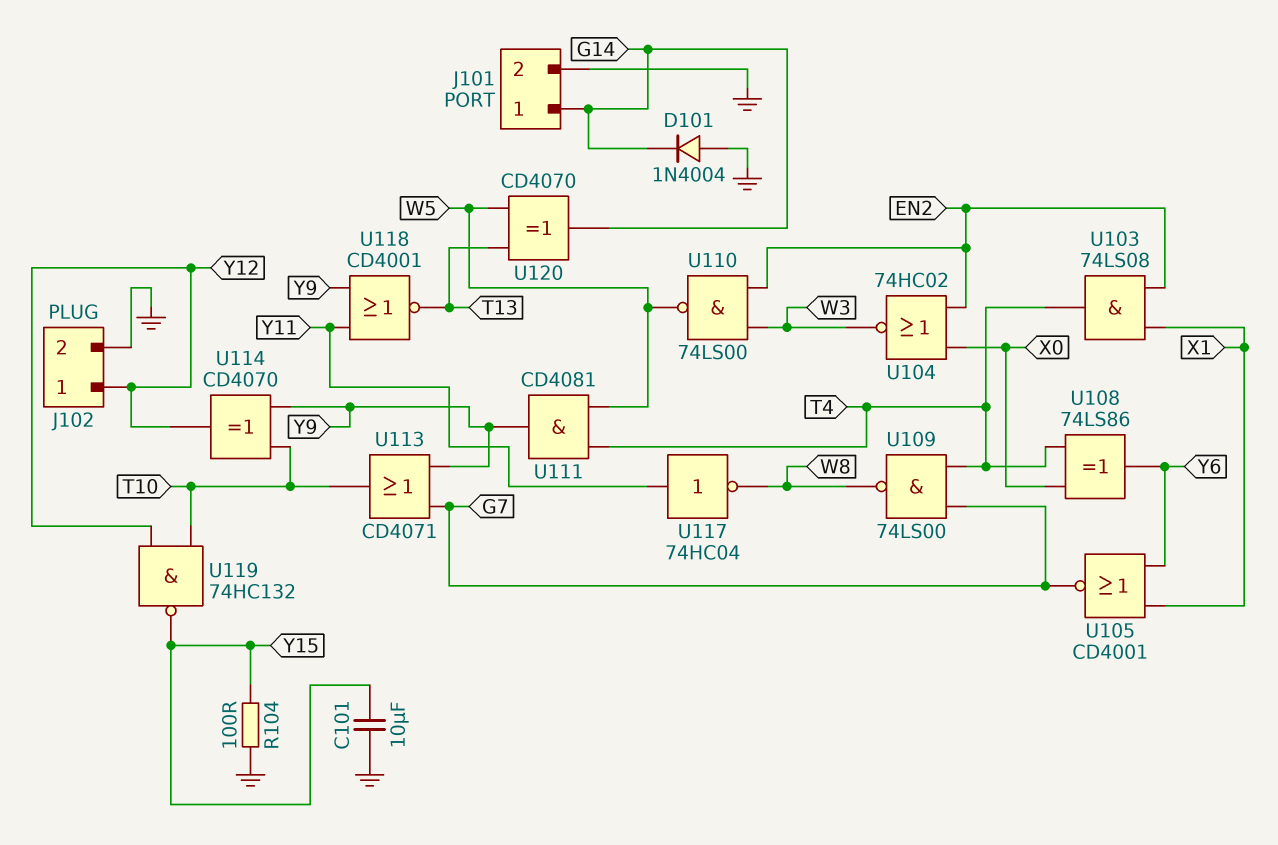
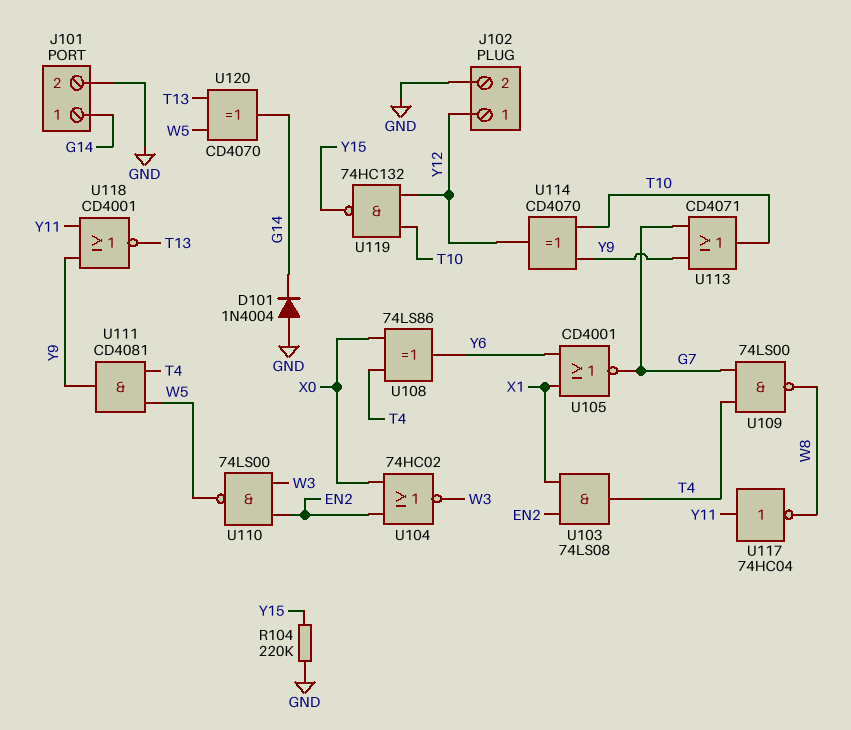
C101: 10uF (GND, Y15) -> none
R104: 100 (GND, Y15) -> 220k (GND, Y15)

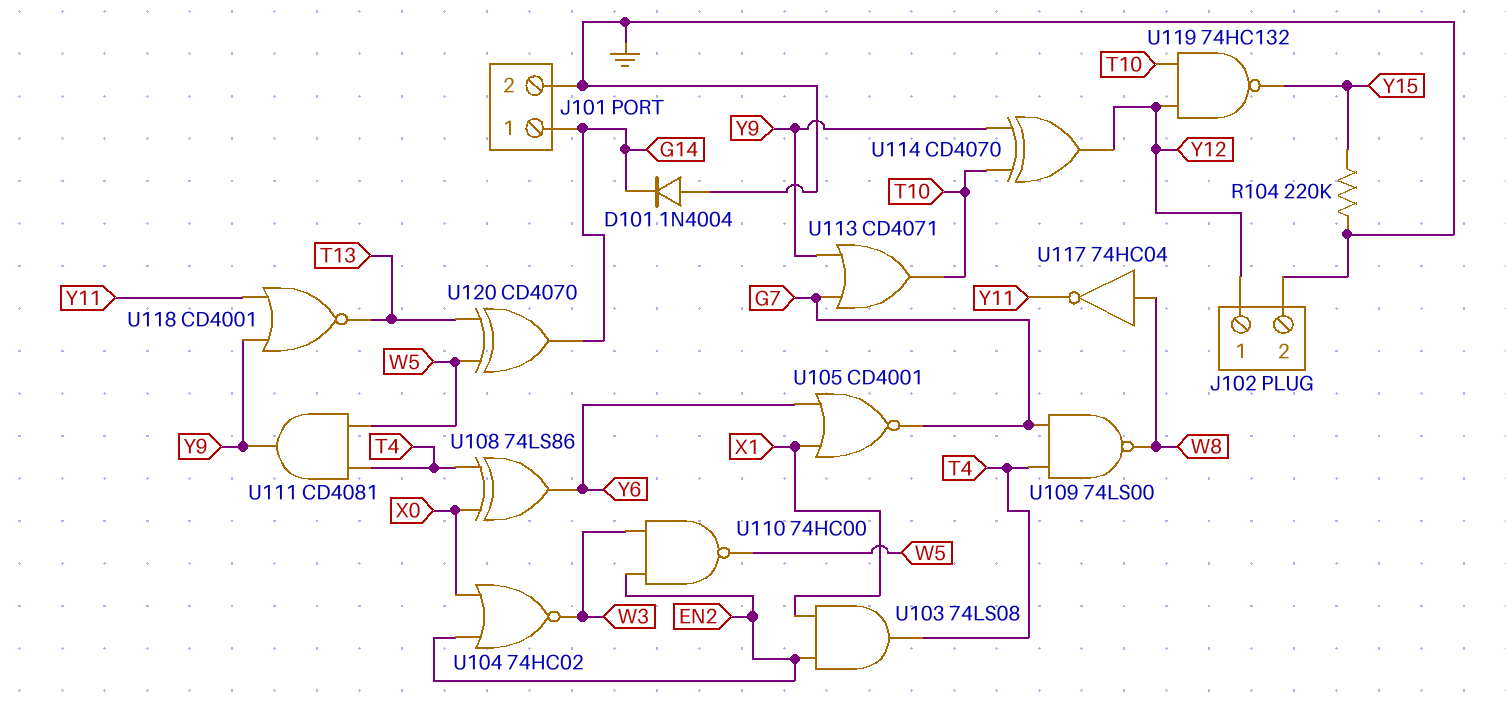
U110: NAND 74LS00 (in EN2, in W3, out W5) -> NAND 74HC00 (in EN2, in W3, out W5)
U117: NOT 74HC04 (in Y11, out W8) -> NOT 74HC04 (in W8, out Y11)

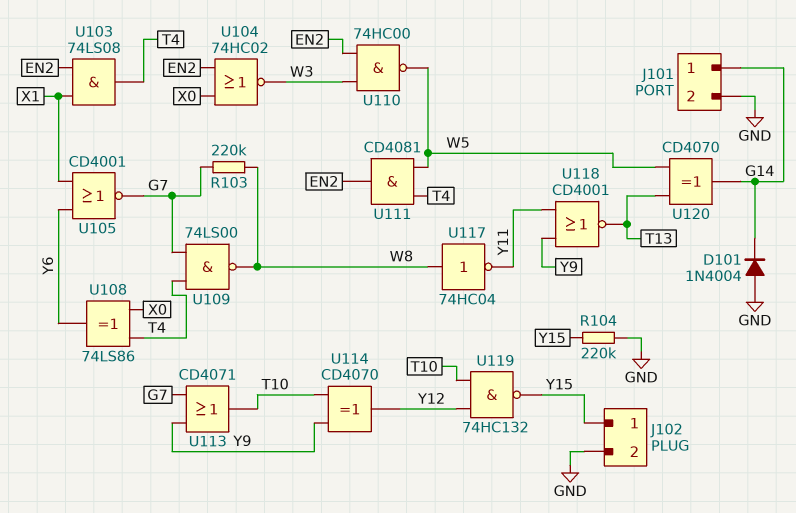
J102 pin 1: Y12 -> Y15
R103: none -> 220k (G7, W8)
U111: AND CD4081 (in T4, in W5, out Y9) -> AND CD4081 (in T4, in W5, out EN2)

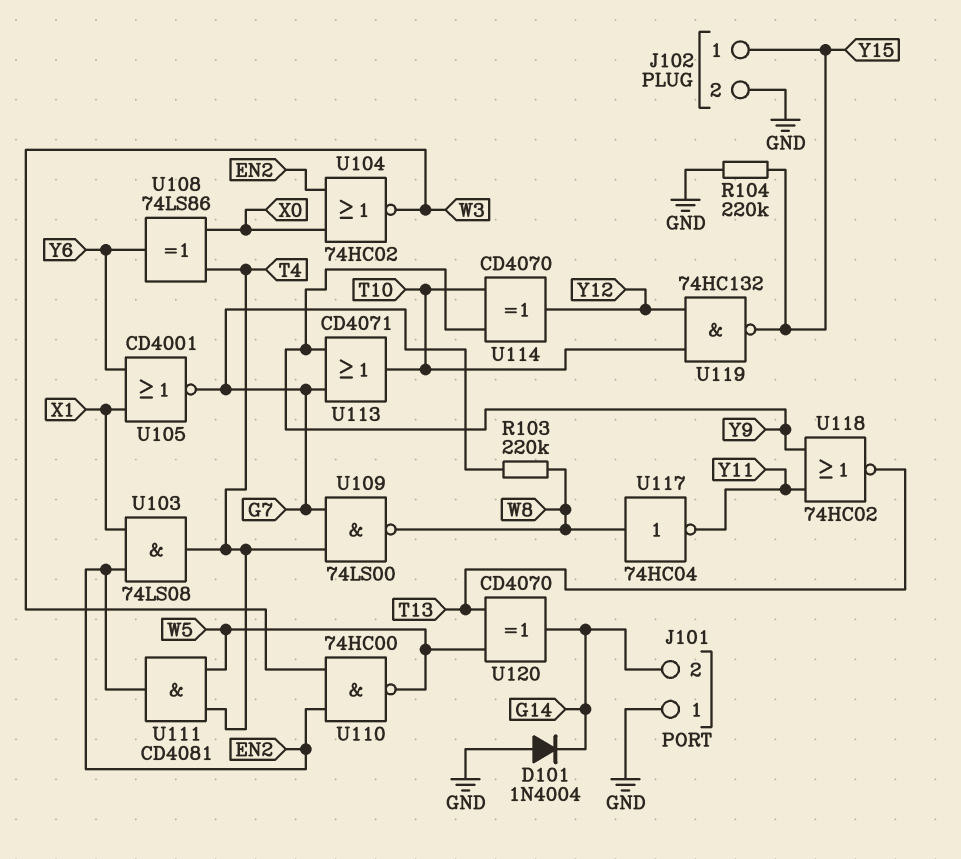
J101 pin 1: G14 -> GND
J101 pin 2: GND -> G14
U118: NOR CD4001 (in Y9, in Y11, out T13) -> NOR 74HC02 (in Y9, in Y11, out T13)

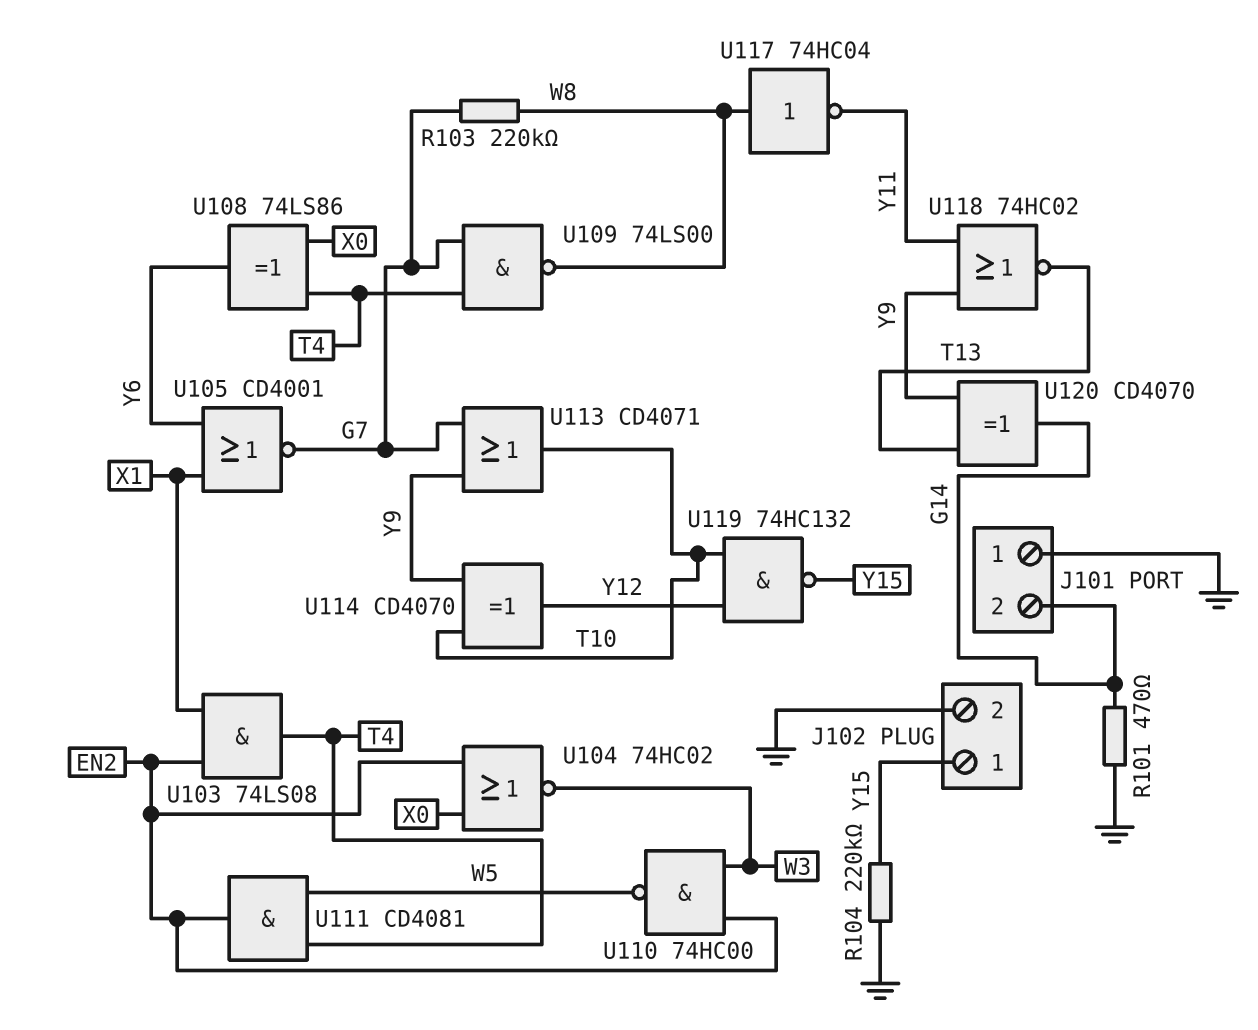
D101: diode 1N4004 (A GND, K G14) -> none
R101: none -> 470 (G14, GND)
U120: XOR CD4070 (in T13, in W5, out G14) -> XOR CD4070 (in T13, in Y9, out G14)

